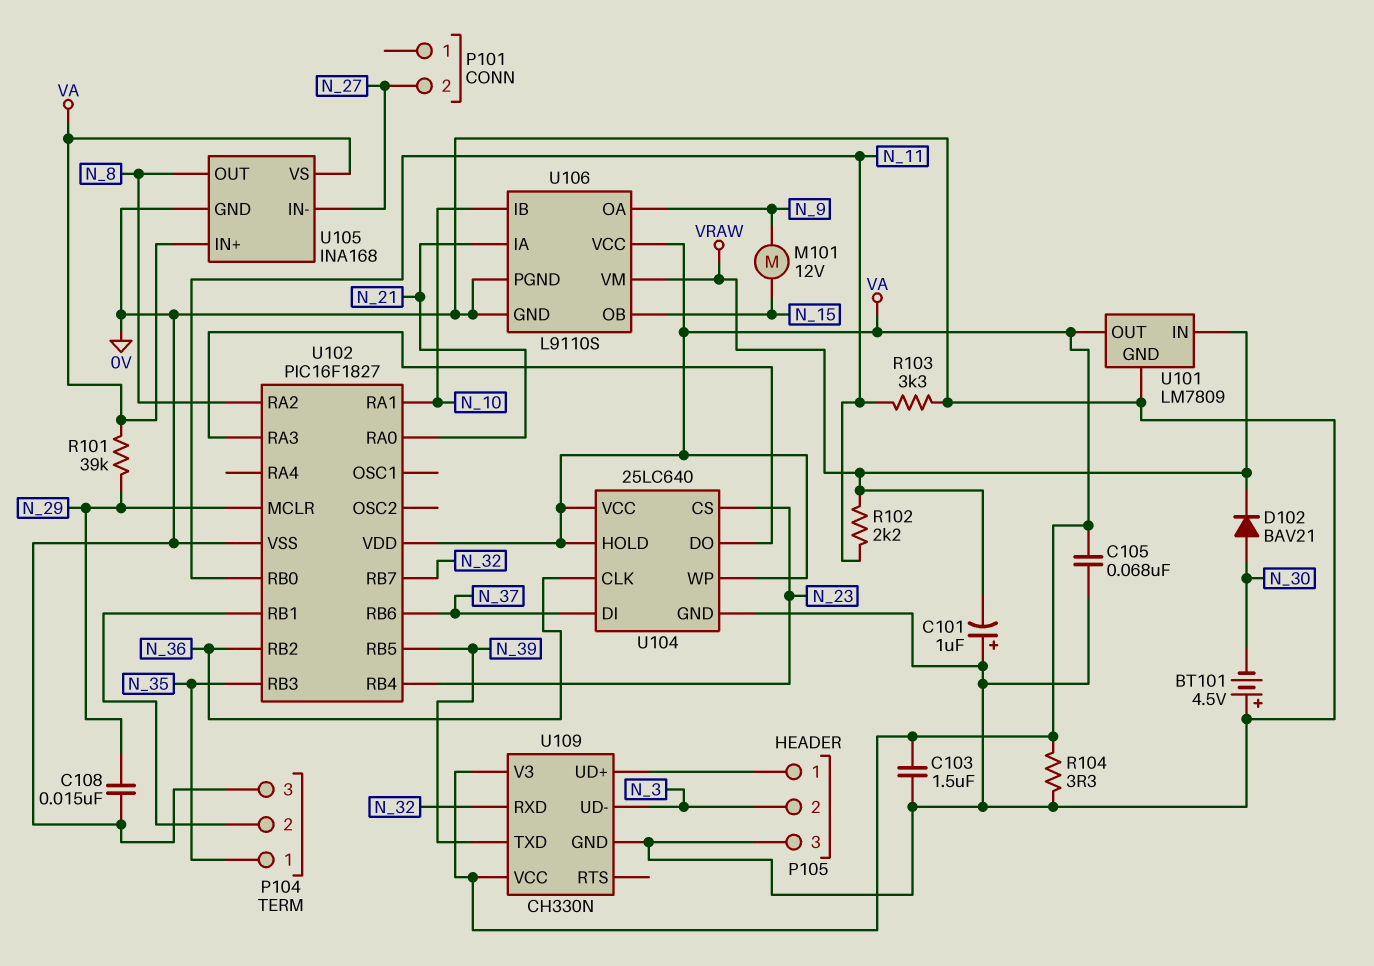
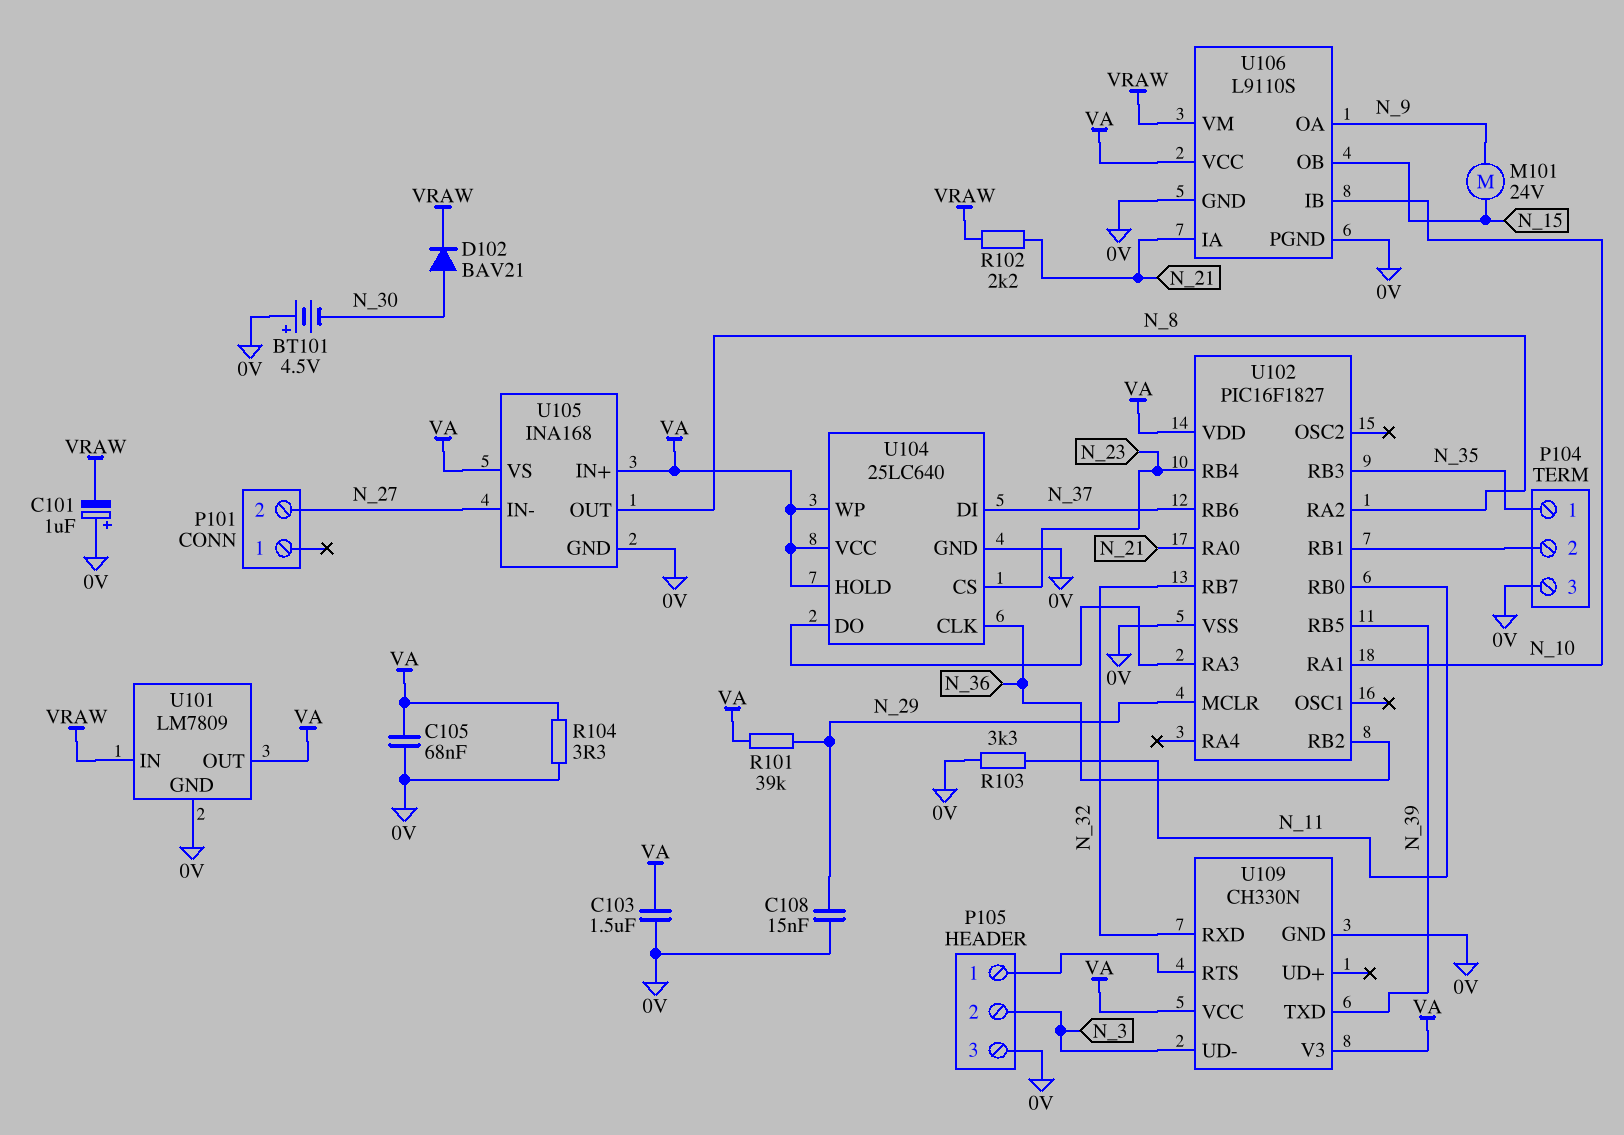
M101: motor 12V (N_9, N_15) -> motor 24V (N_9, N_15)
R102: 2.2k (N_11, VRAW) -> 2.2k (N_21, VRAW)
U109 pin RTS: none -> P105/1
U109 pin UD+: P105/1 -> none

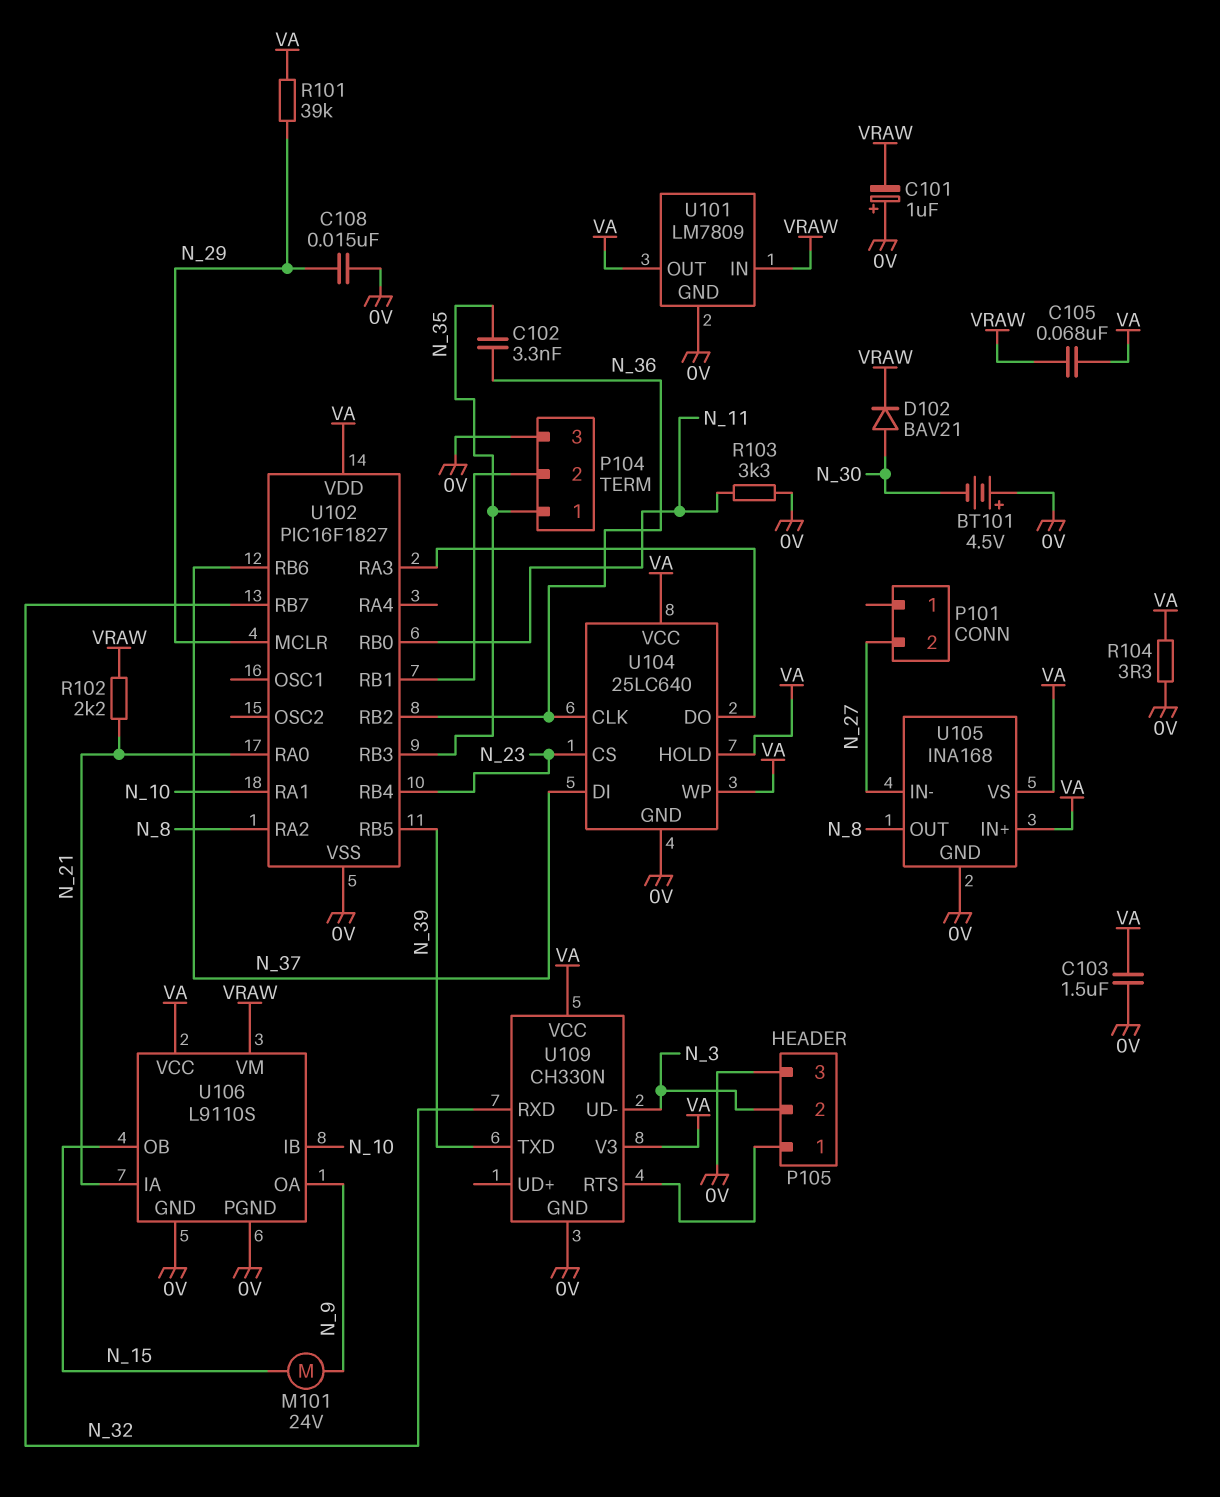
C102: none -> 3.3nF (N_35, N_36)
C105: 68nF (0V, VA) -> 68nF (VA, VRAW)

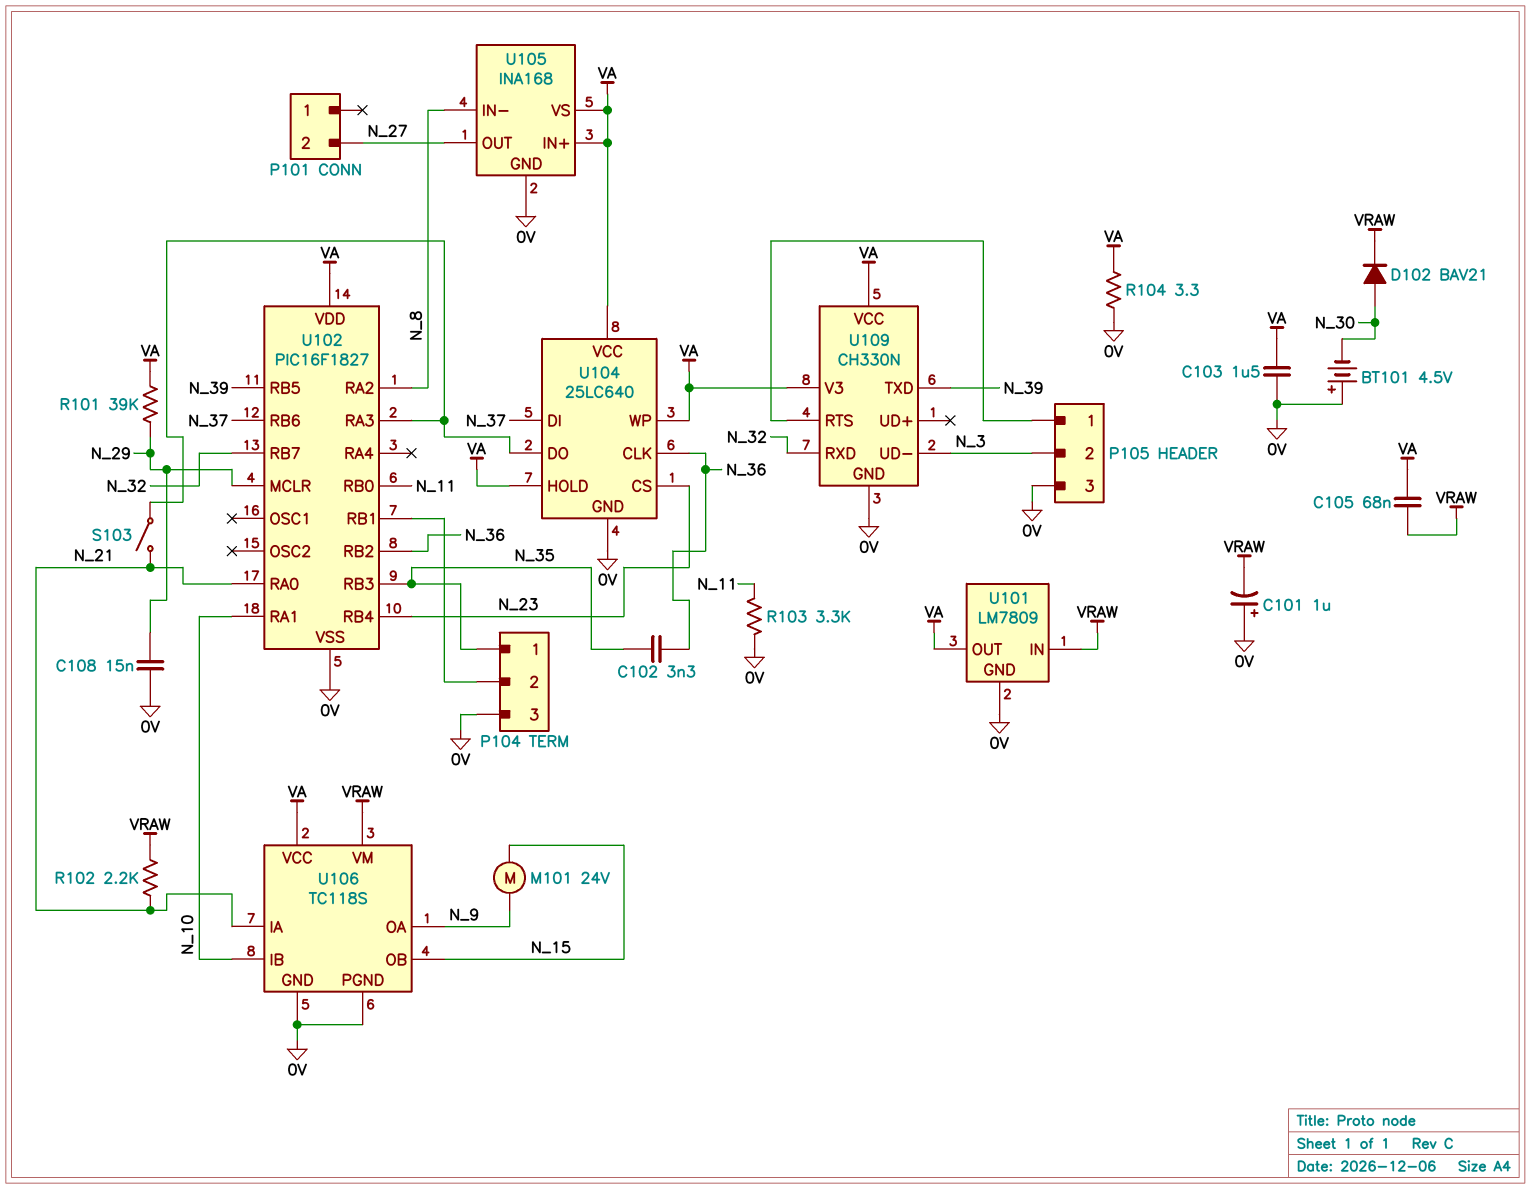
S103: none -> switch (N_21, U102/RA3)
U105 pin IN-: N_27 -> N_8
U105 pin OUT: N_8 -> N_27
U106: L9110S -> TC118S

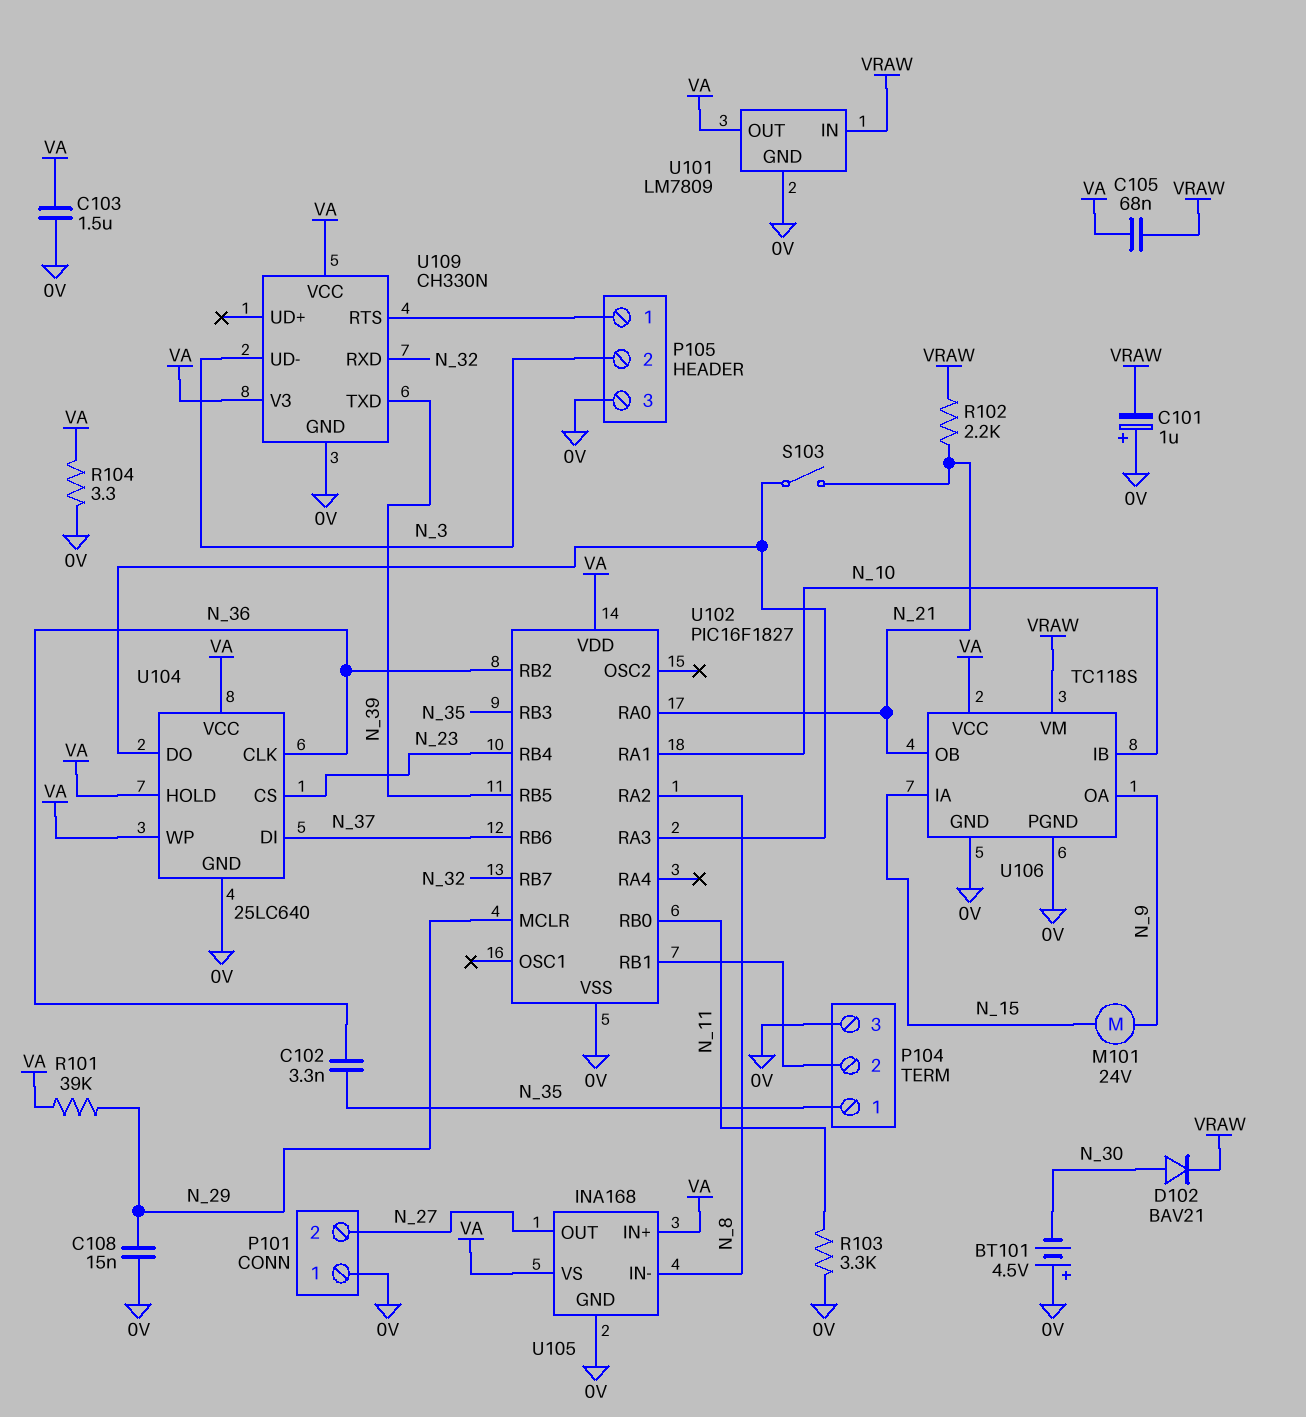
P101 pin 1: none -> 0V
U106 pin IA: N_21 -> N_15
U106 pin OB: N_15 -> N_21

